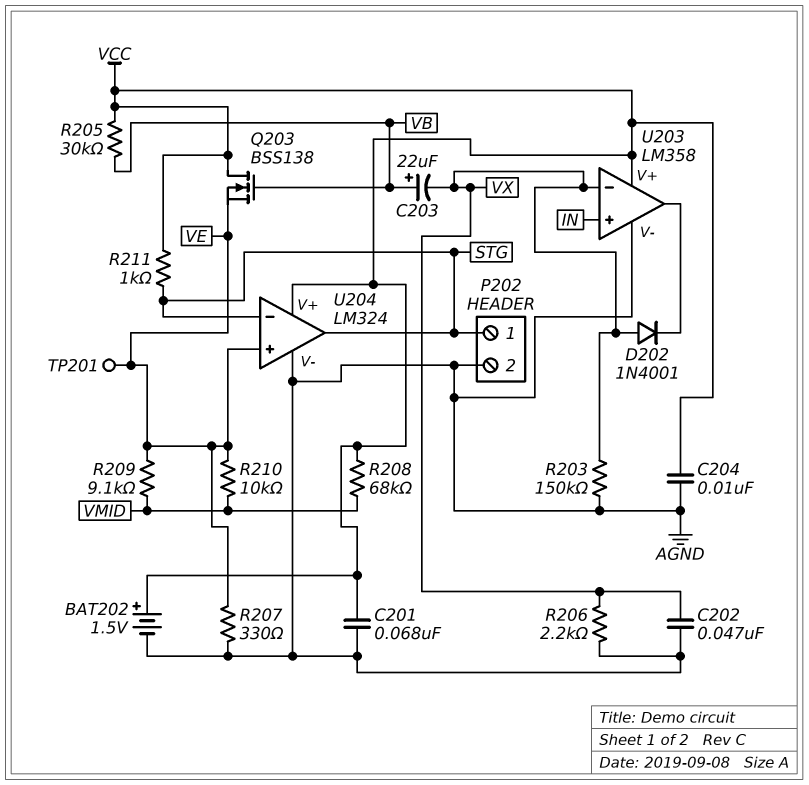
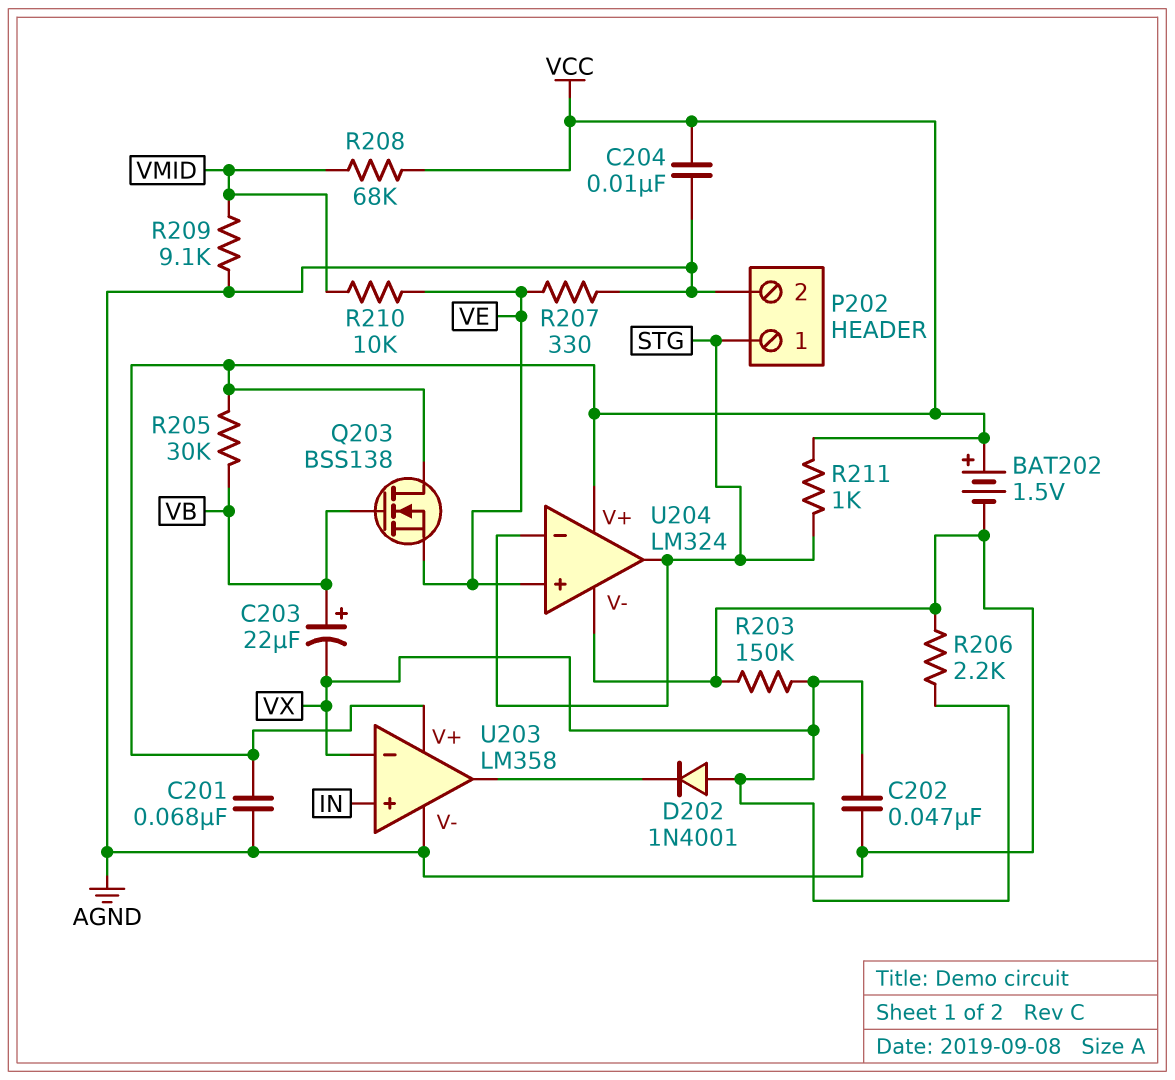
R209: 9.1k (VE, VMID) -> 9.1k (AGND, VMID)
TP201: test point (VE) -> none

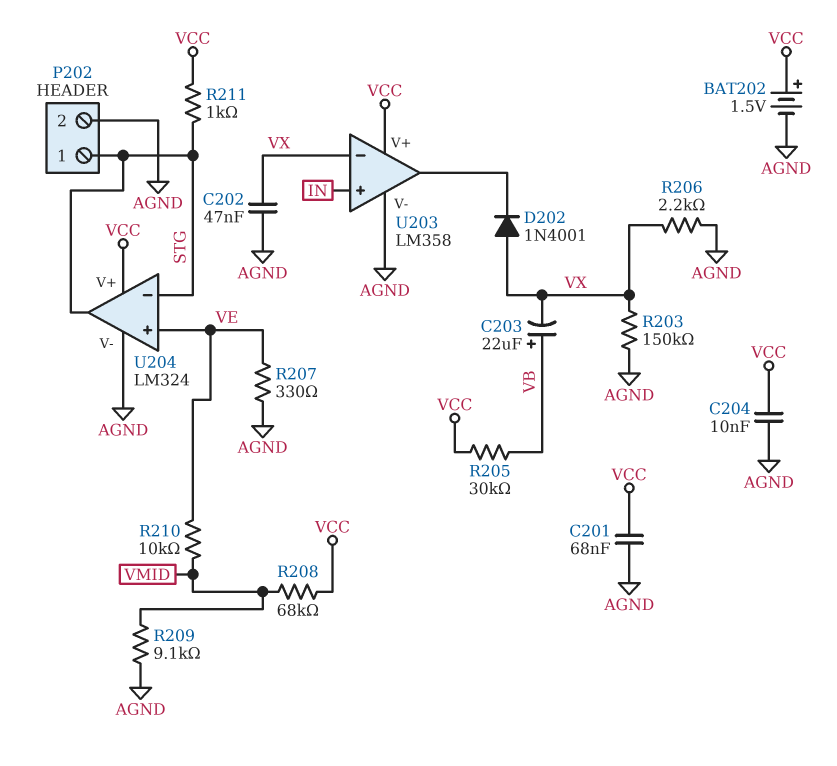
Q203: NMOS BSS138 (G VB, D VCC, S VE) -> none

